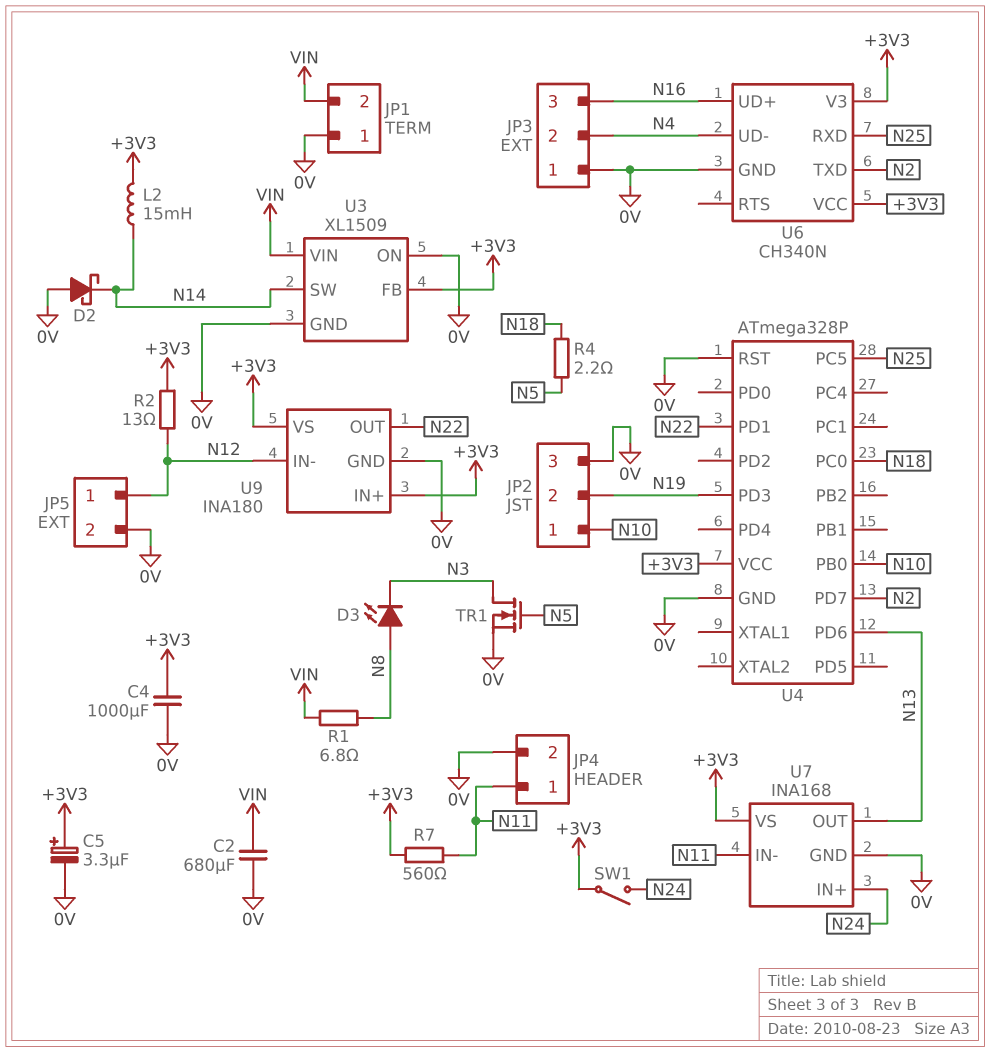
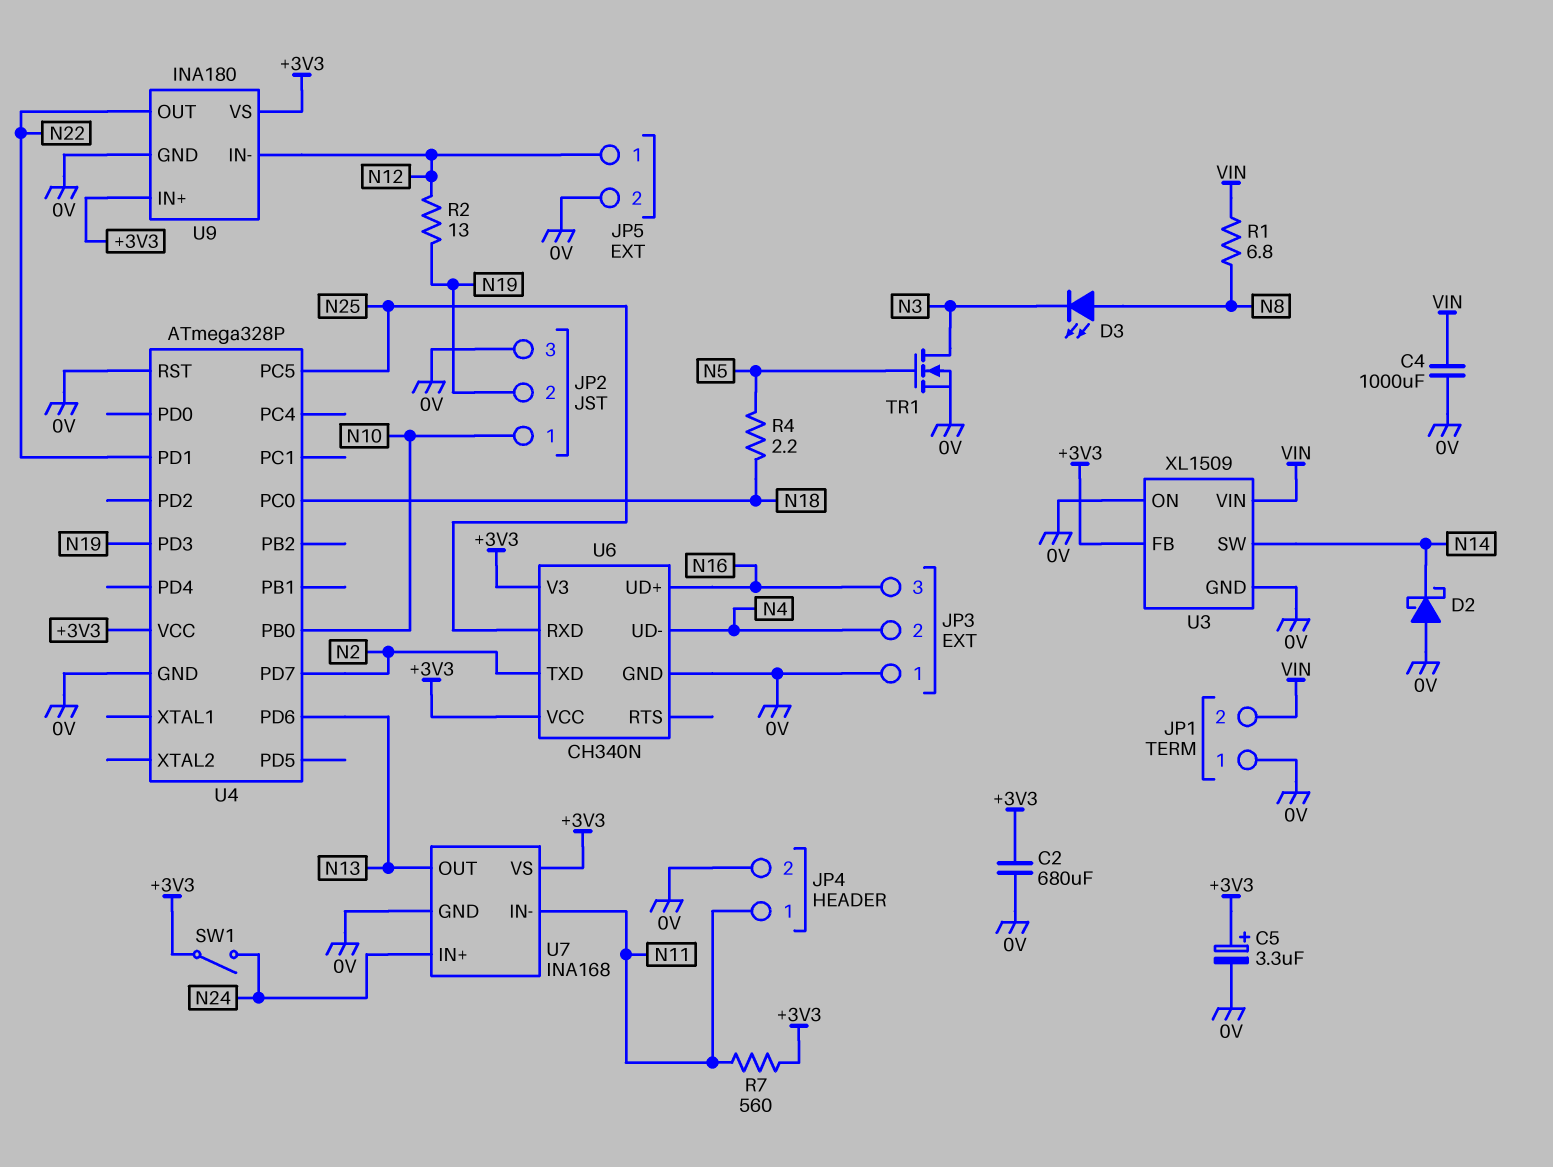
C2: 680uF (0V, VIN) -> 680uF (+3V3, 0V)
C4: 1000uF (+3V3, 0V) -> 1000uF (0V, VIN)
L2: 15mH (+3V3, N14) -> none
R2: 13 (+3V3, N12) -> 13 (N12, N19)

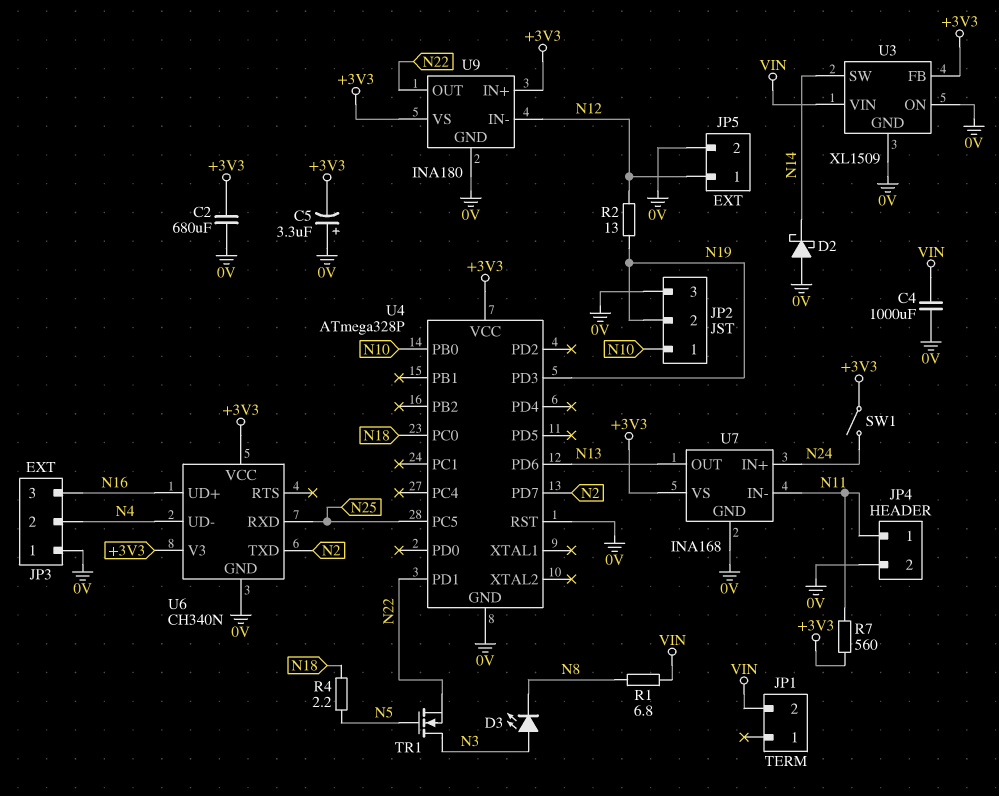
C5: 3.3uF (plus +3V3, minus 0V) -> 3.3uF (plus 0V, minus +3V3)
D3: LED (A N8, K N3) -> LED (A N3, K N8)
JP1 pin 1: 0V -> none
TR1: NMOS (G N5, D N3, S 0V) -> NMOS (G N5, D N3, S N22)

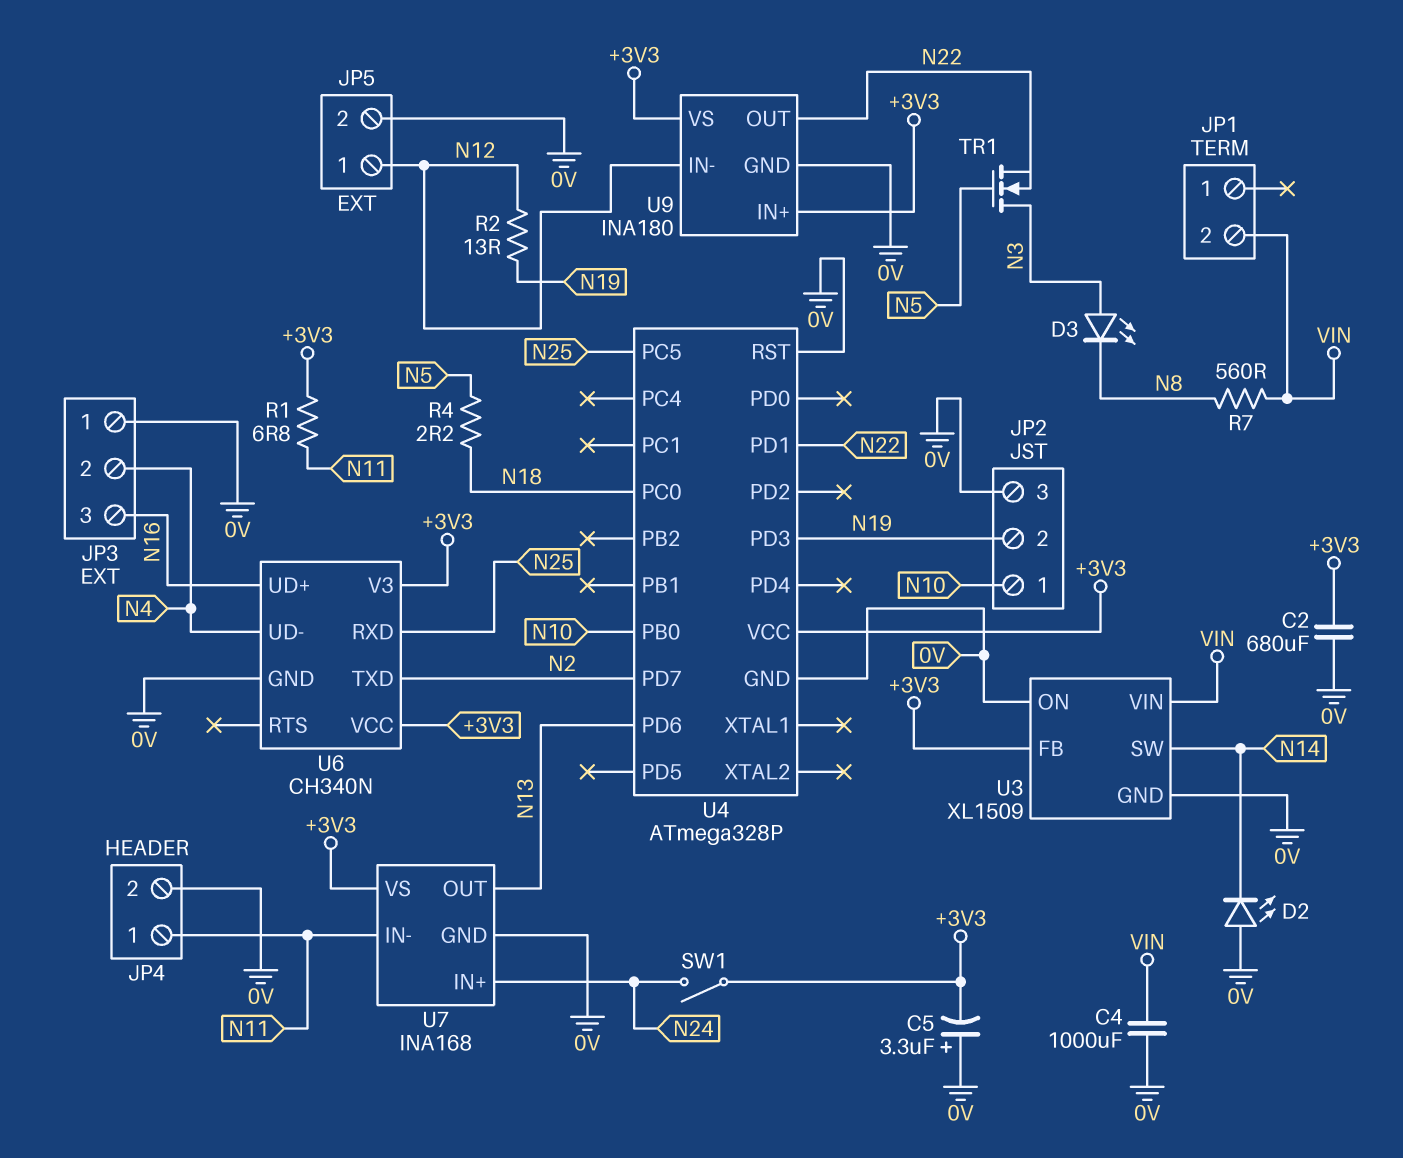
D2: schottky (A 0V, K N14) -> LED (A 0V, K N14)
R1: 6.8 (N8, VIN) -> 6.8 (+3V3, N11)
R7: 560 (+3V3, N11) -> 560 (N8, VIN)

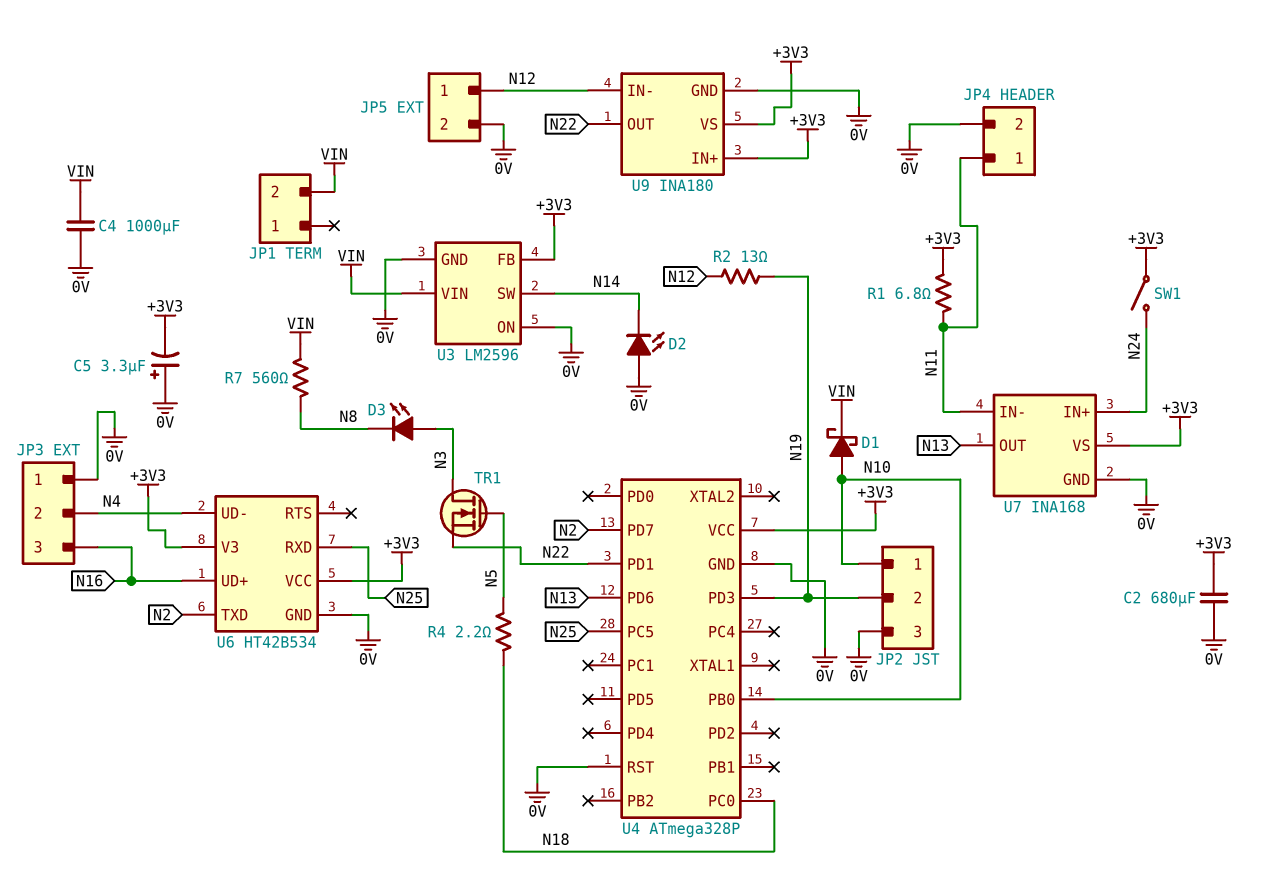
D1: none -> schottky (A N10, K VIN)
U3: XL1509 -> LM2596
U6: CH340N -> HT42B534

